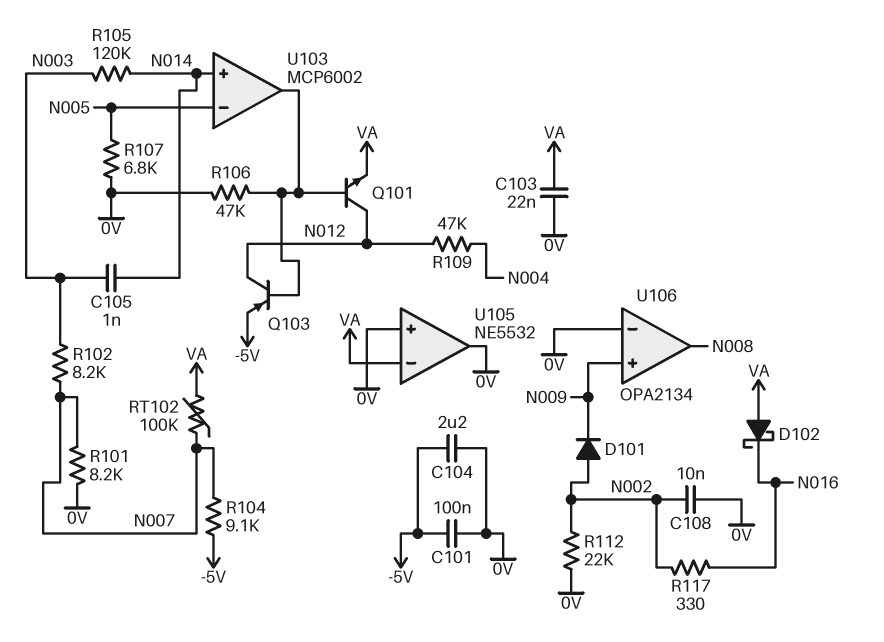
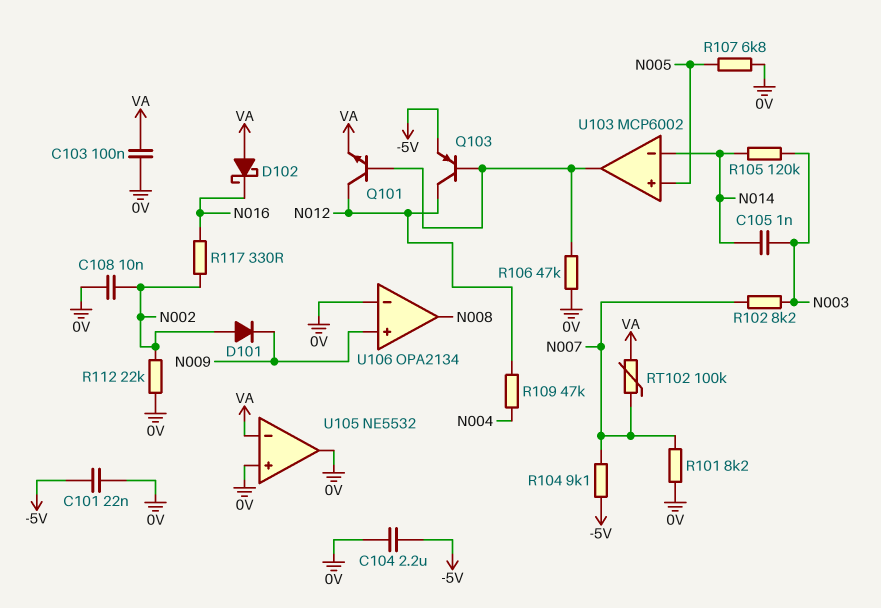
C101: 100nF (-5V, 0V) -> 22nF (-5V, 0V)
C103: 22nF (0V, VA) -> 100nF (0V, VA)
U103 pin in+: N014 -> N005
U103 pin in-: N005 -> N014

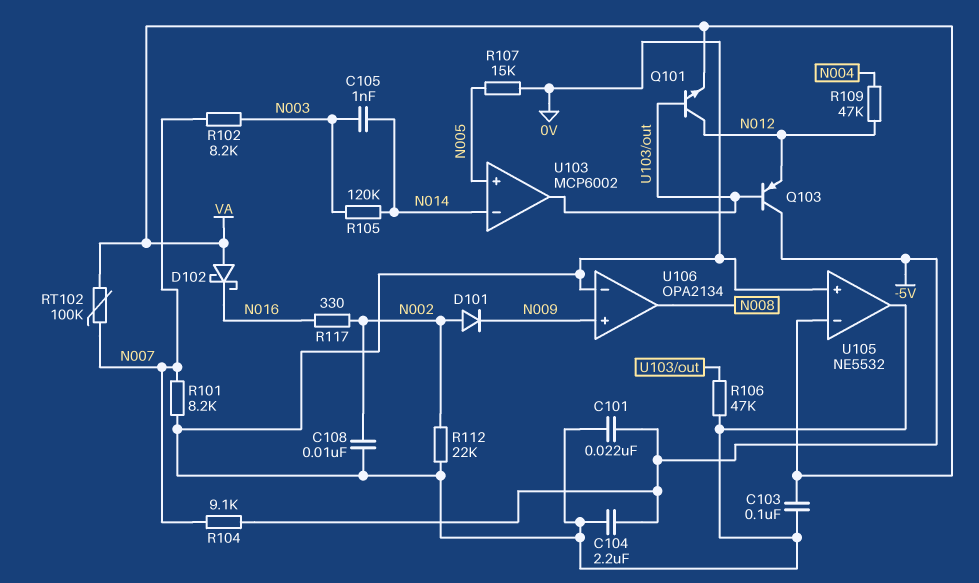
Q103: PNP (B U103/out, C N012, E -5V) -> PNP (B U103/out, C -5V, E N012)
R107: 6.8k (0V, N005) -> 15k (0V, N005)

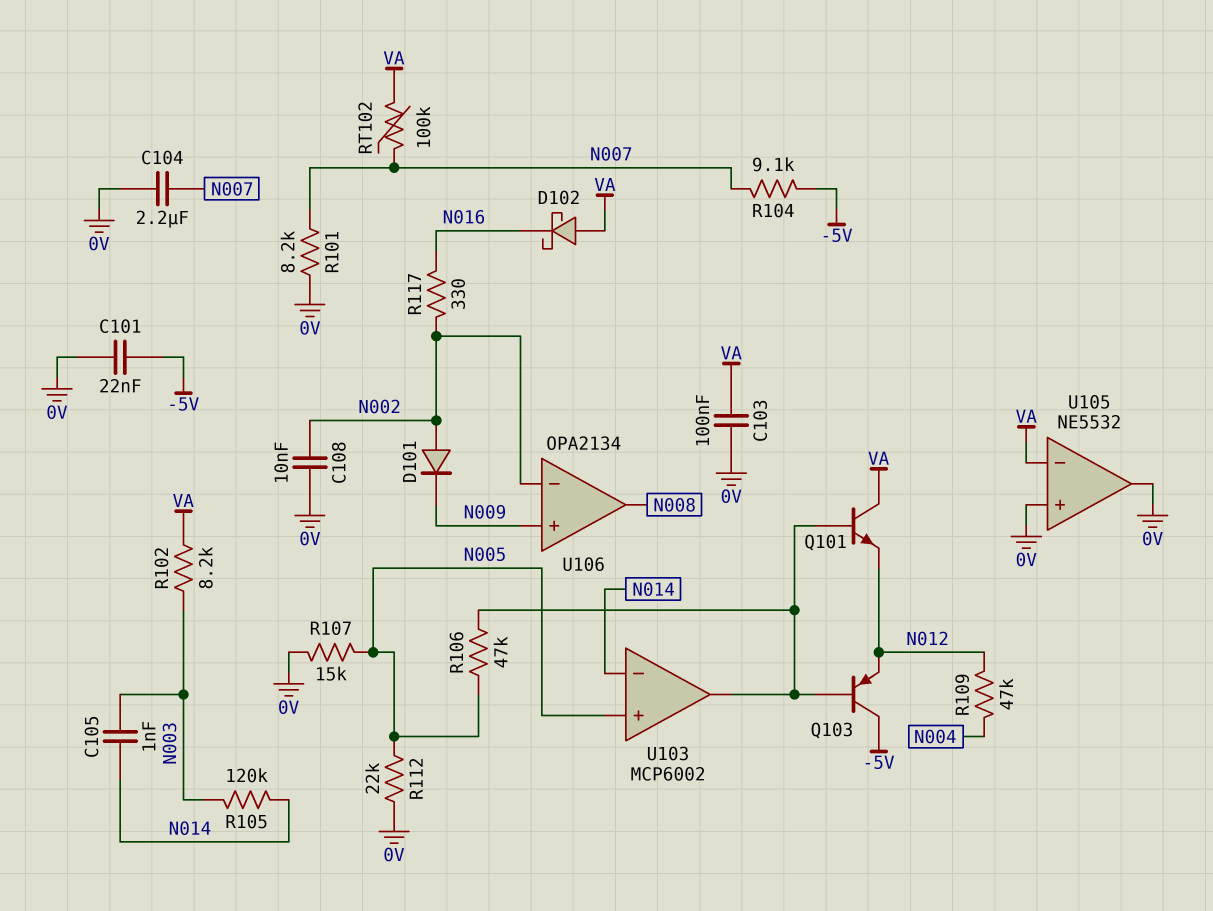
C104: 2.2uF (-5V, 0V) -> 2.2uF (0V, N007)
Q101: NPN (B U103/out, C N012, E VA) -> NPN (B U103/out, C VA, E N012)
R102: 8.2k (N003, N007) -> 8.2k (N003, VA)
R106: 47k (0V, U103/out) -> 47k (N005, U103/out)
R112: 22k (0V, N002) -> 22k (0V, N005)
U106 pin in-: 0V -> N002

